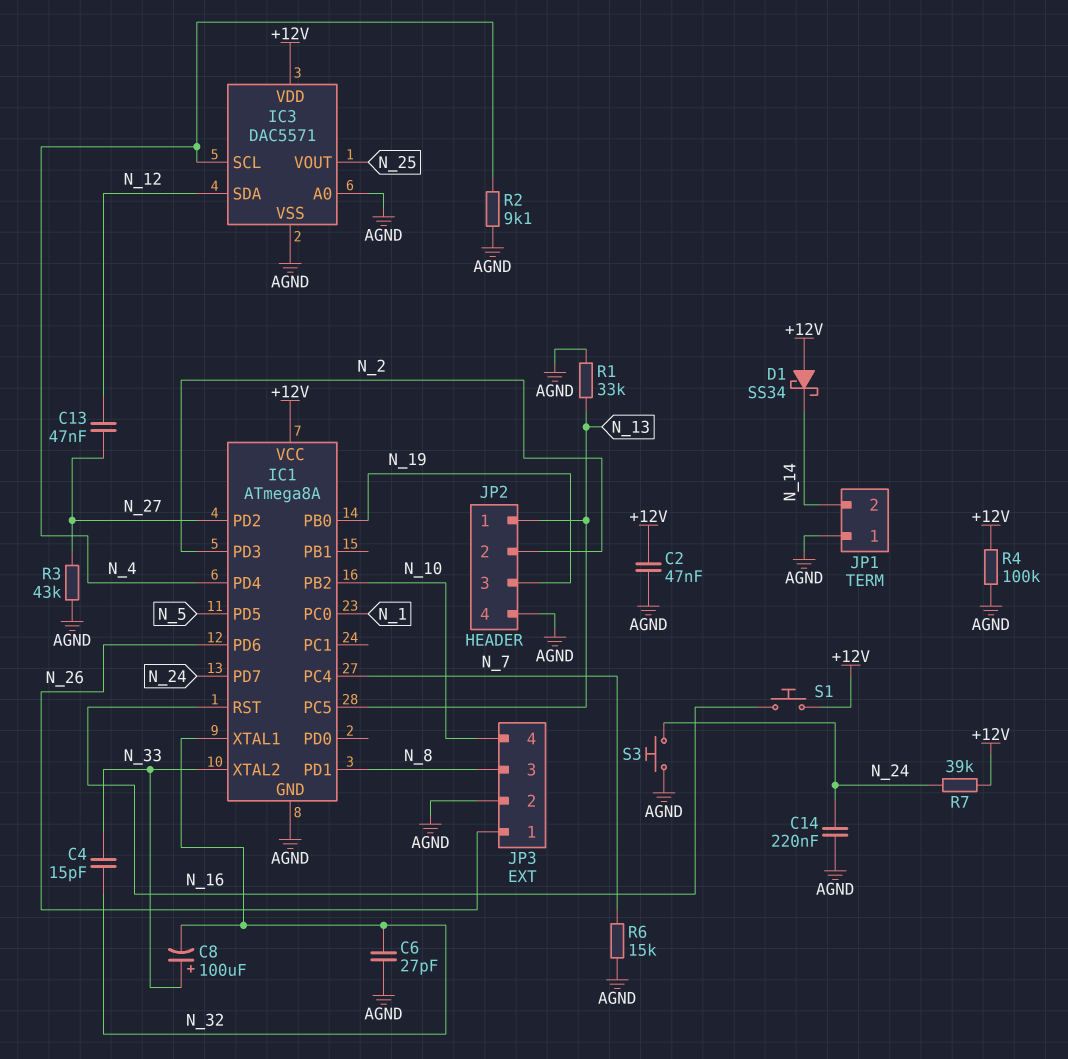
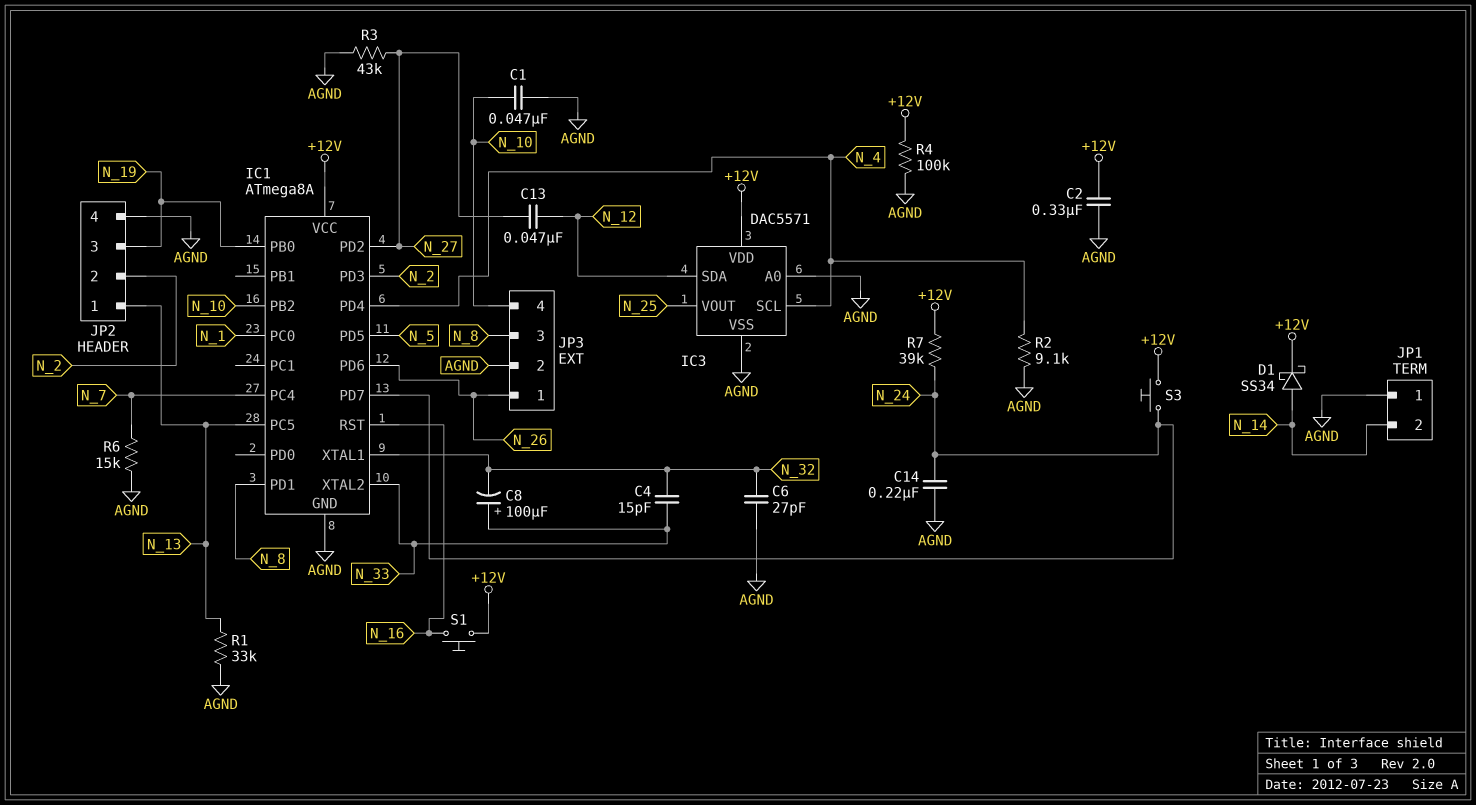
C1: none -> 47nF (AGND, N_10)
C2: 47nF (+12V, AGND) -> 330nF (+12V, AGND)
D1: schottky SS34 (A +12V, K N_14) -> schottky SS34 (A N_14, K +12V)
S3: button (AGND, N_24) -> button (+12V, N_24)

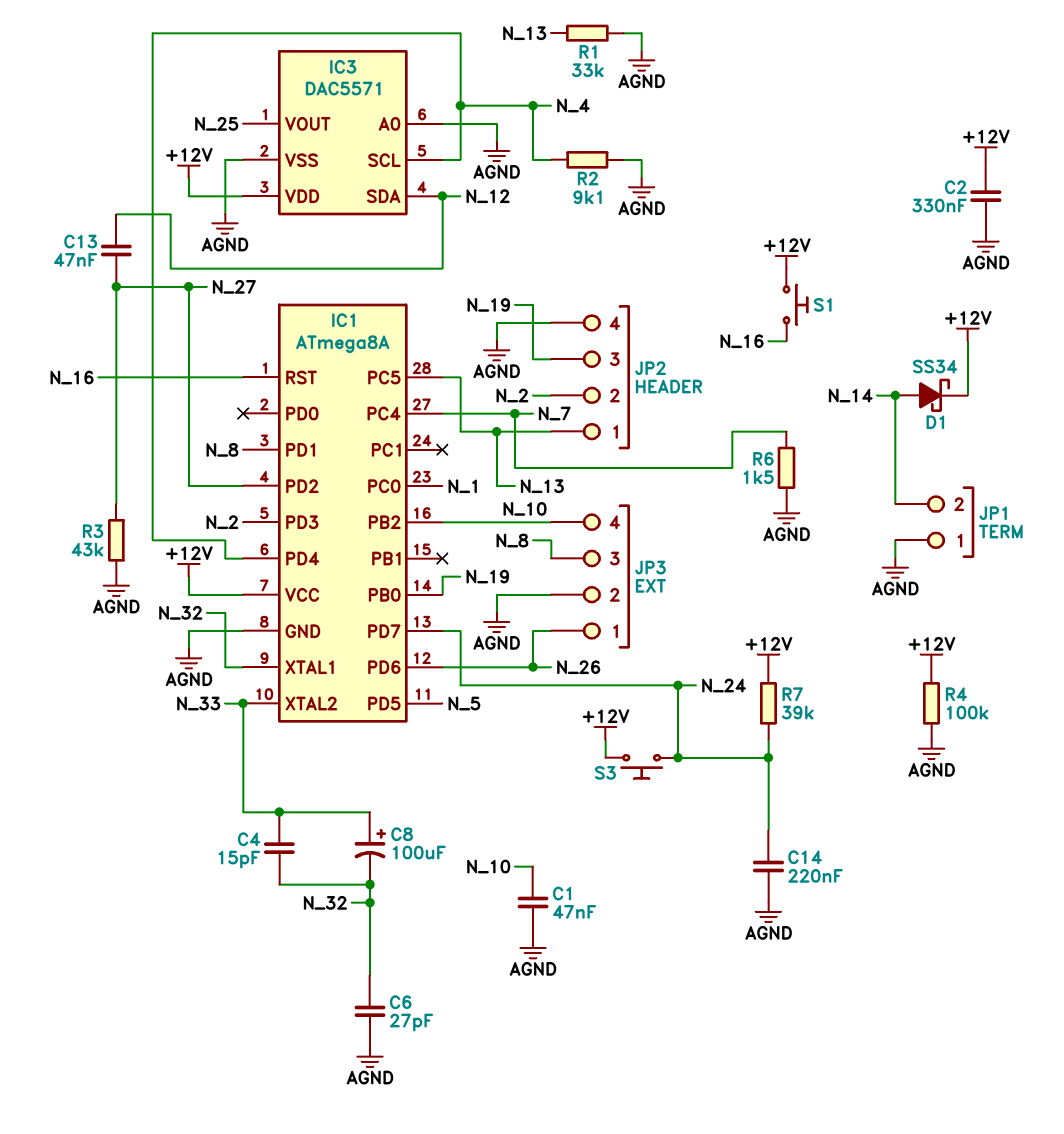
R6: 15k (AGND, N_7) -> 1.5k (AGND, N_7)

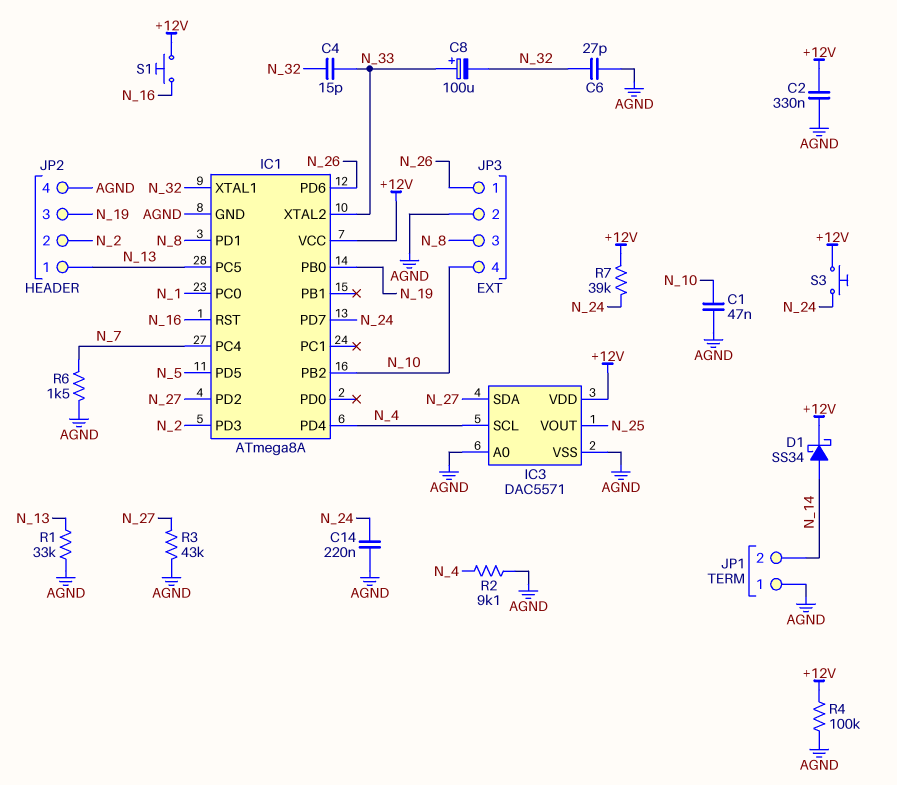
C13: 47nF (N_12, N_27) -> none
IC3 pin SDA: N_12 -> N_27

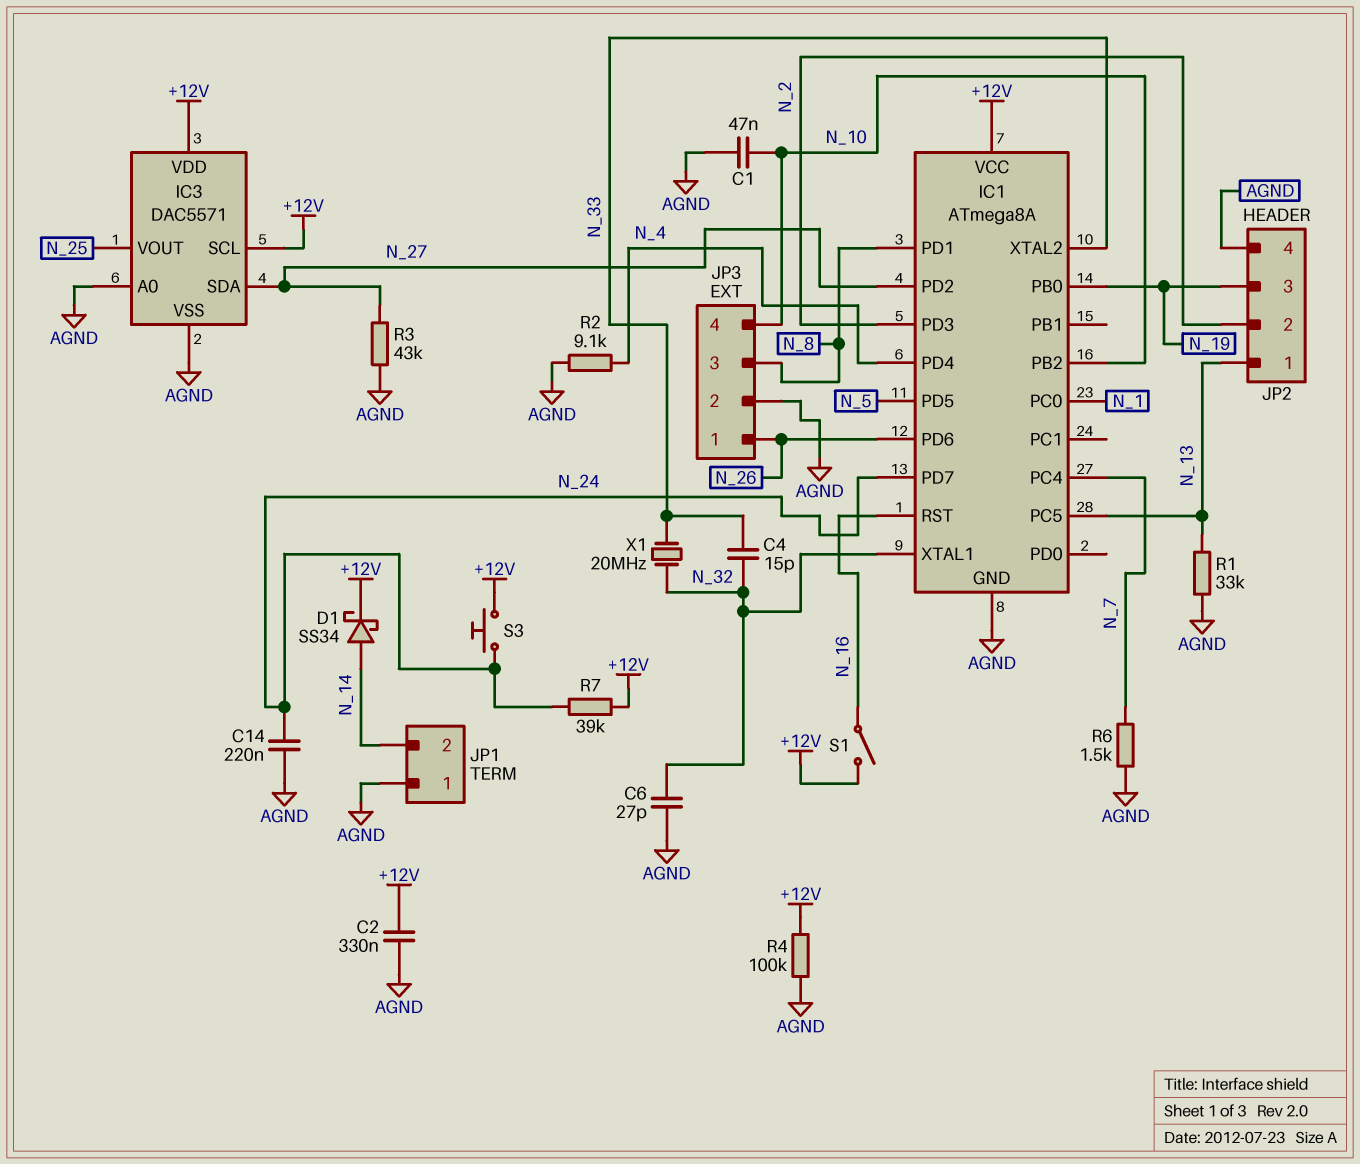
C8: 100uF (plus N_33, minus N_32) -> none
IC3 pin SCL: N_4 -> +12V
S1: button (+12V, N_16) -> switch (+12V, N_16)
X1: none -> 20MHz (N_32, N_33)

